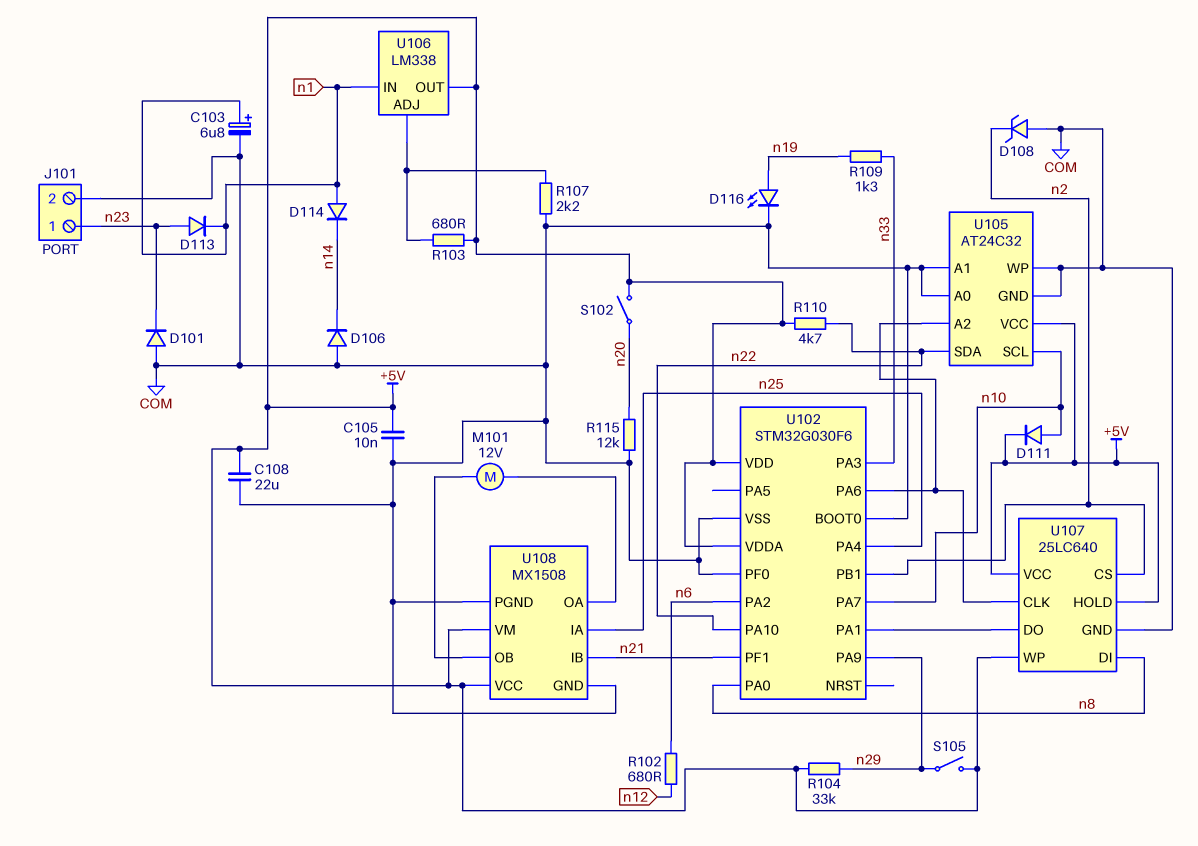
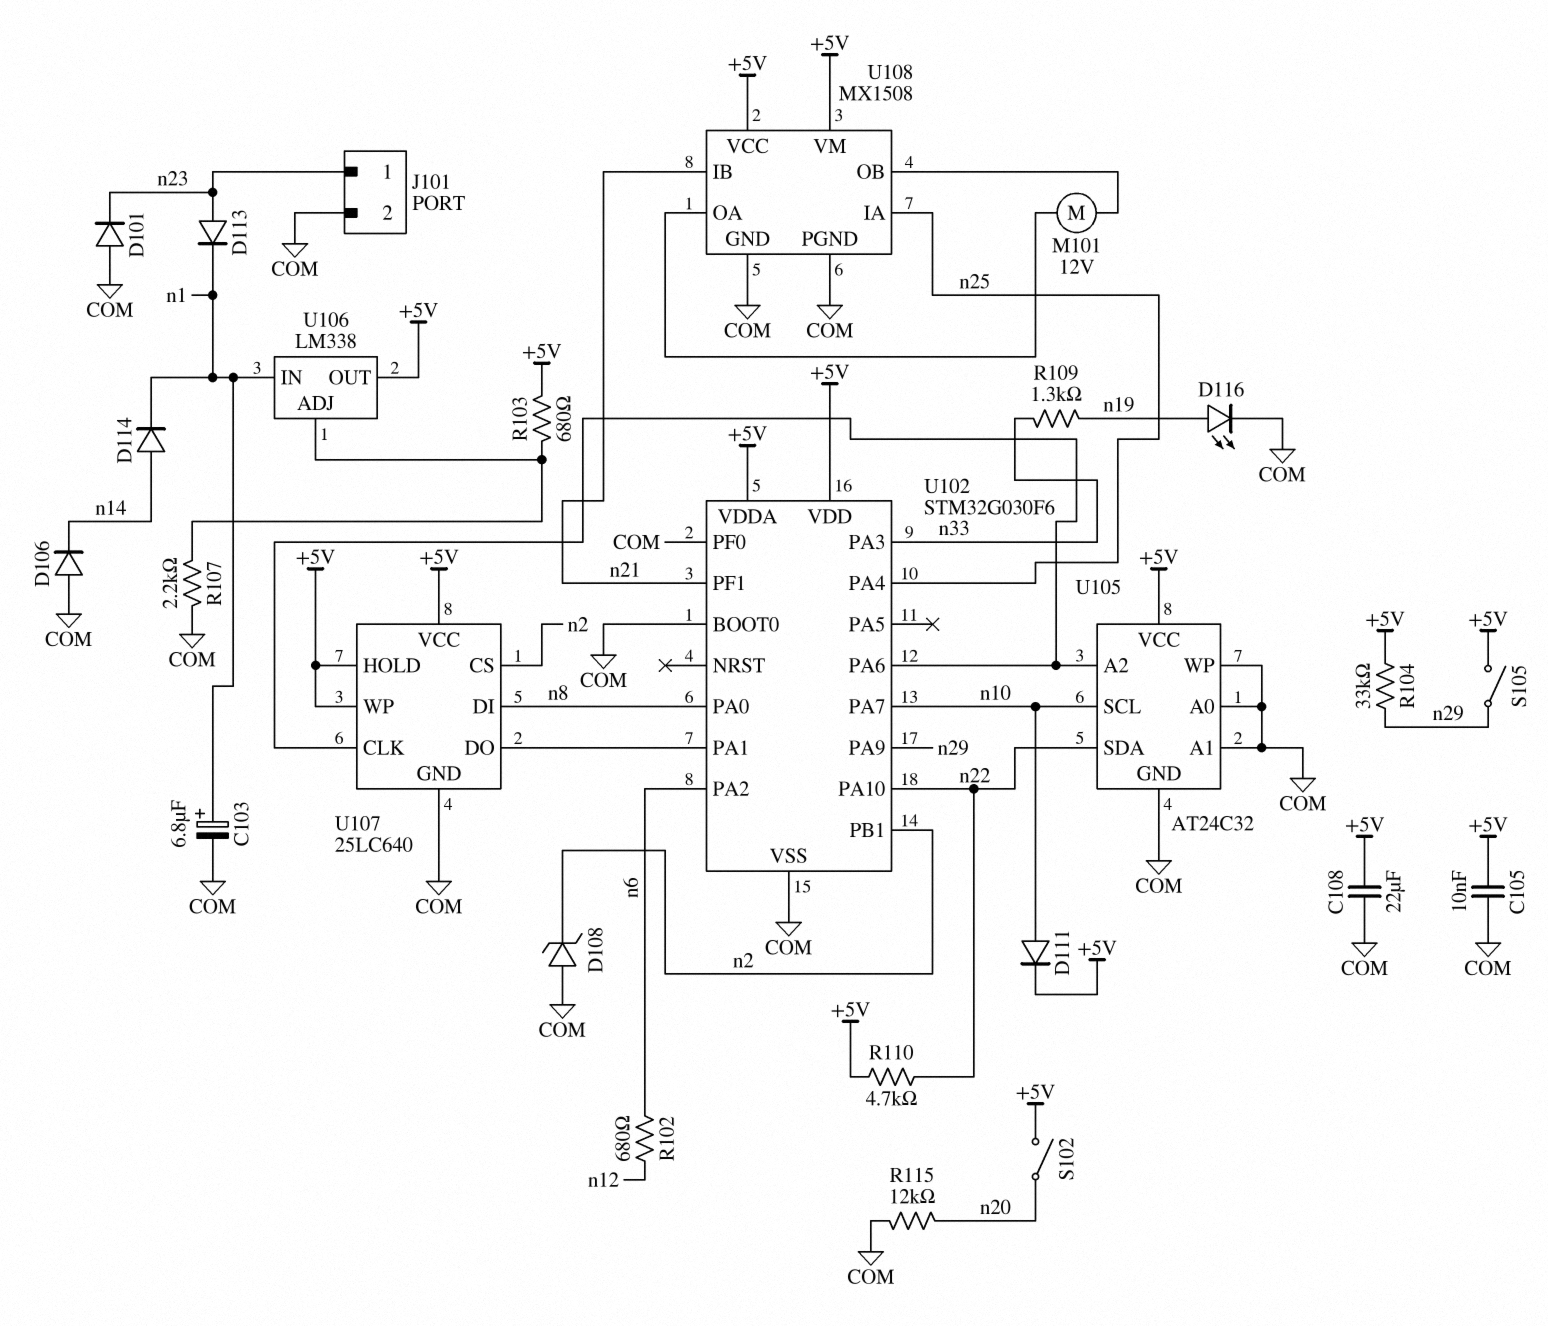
D114: diode (A n1, K n14) -> diode (A n14, K n1)

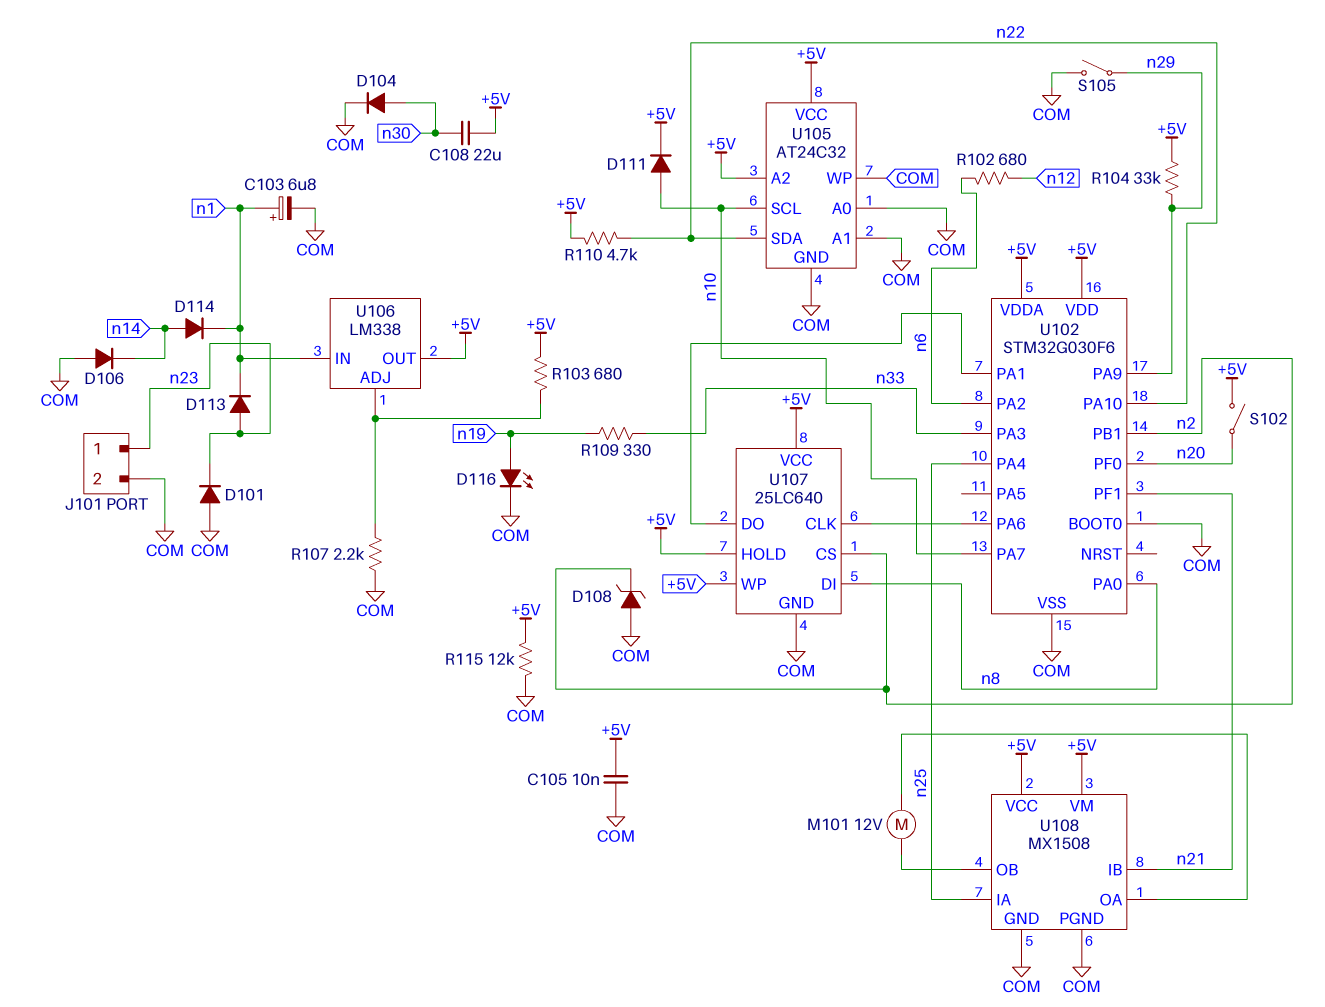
C108: 22uF (+5V, COM) -> 22uF (+5V, n30)
D104: none -> diode (A n30, K COM)
R109: 1.3k (n19, n33) -> 330 (n19, n33)
R115: 12k (COM, n20) -> 12k (+5V, COM)
S105: switch (+5V, n29) -> switch (COM, n29)
U102 pin PF0: COM -> n20
U105 pin A2: U102/PA6 -> +5V

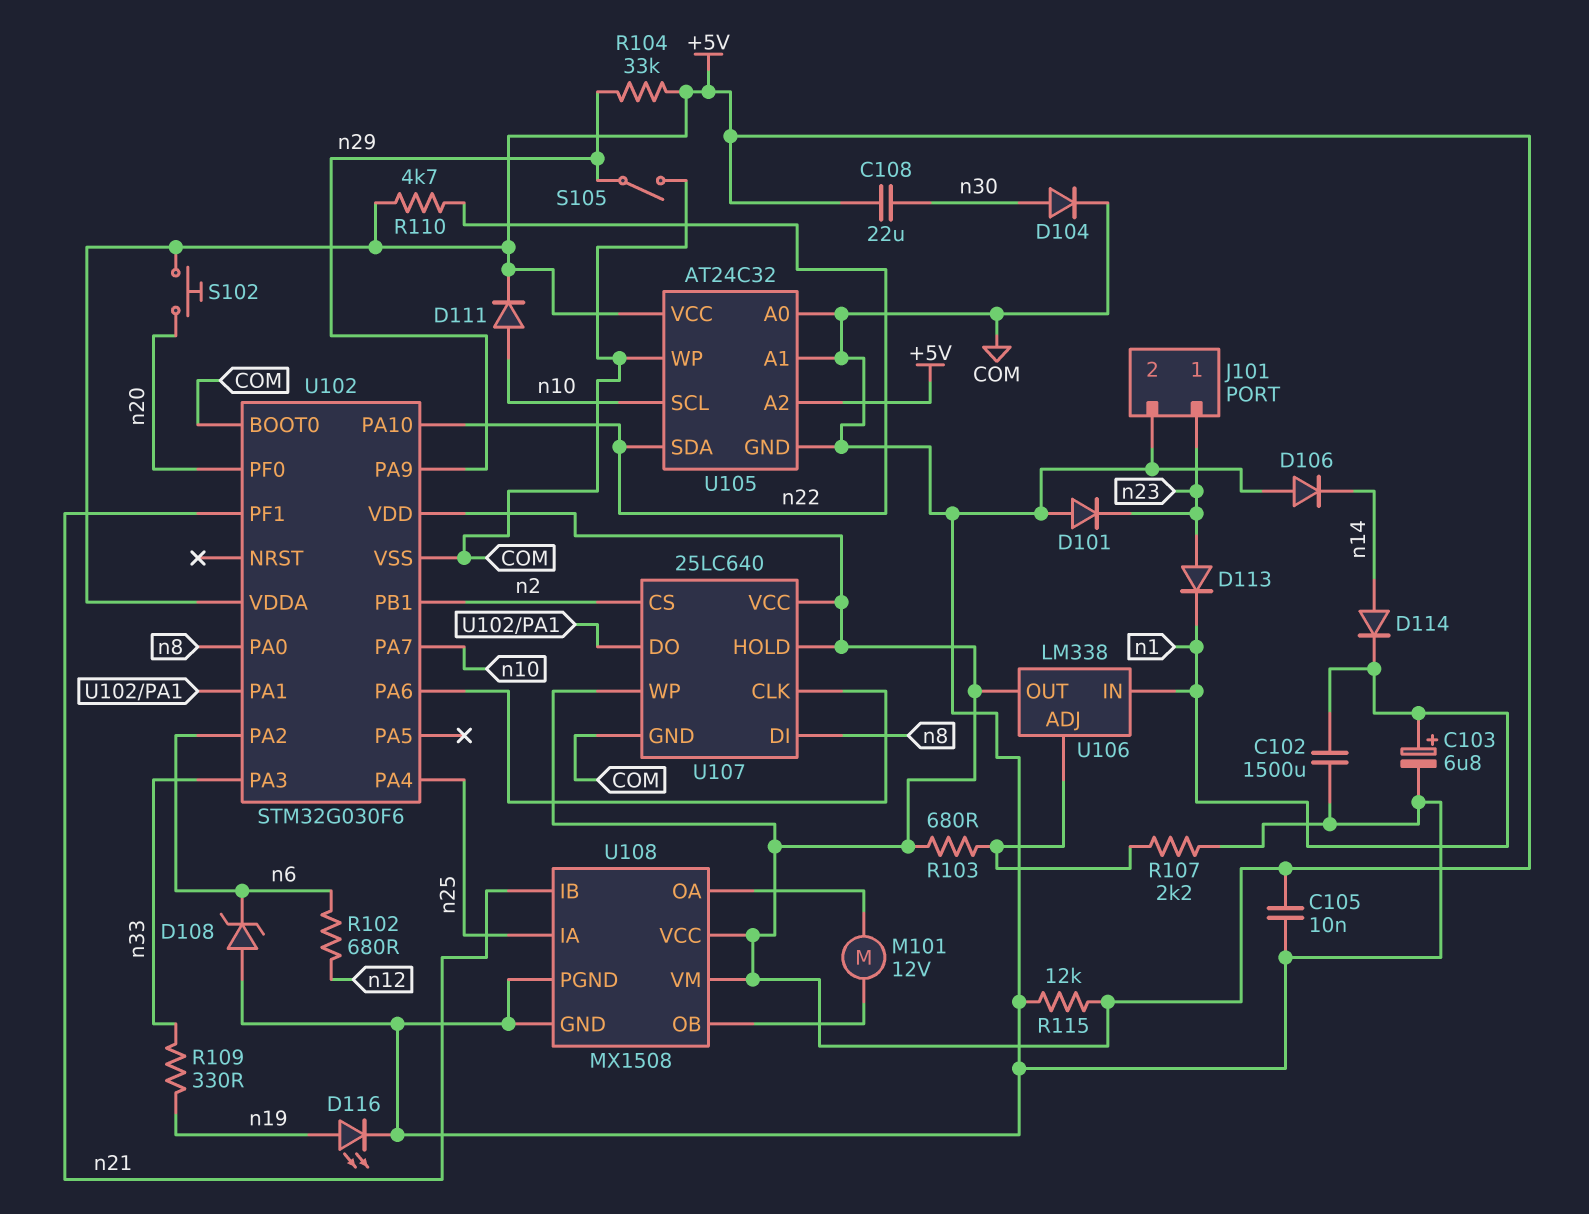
C102: none -> 1500uF (COM, n1)
D108: zener (A COM, K n2) -> zener (A COM, K n6)
S102: switch (+5V, n20) -> button (+5V, n20)

